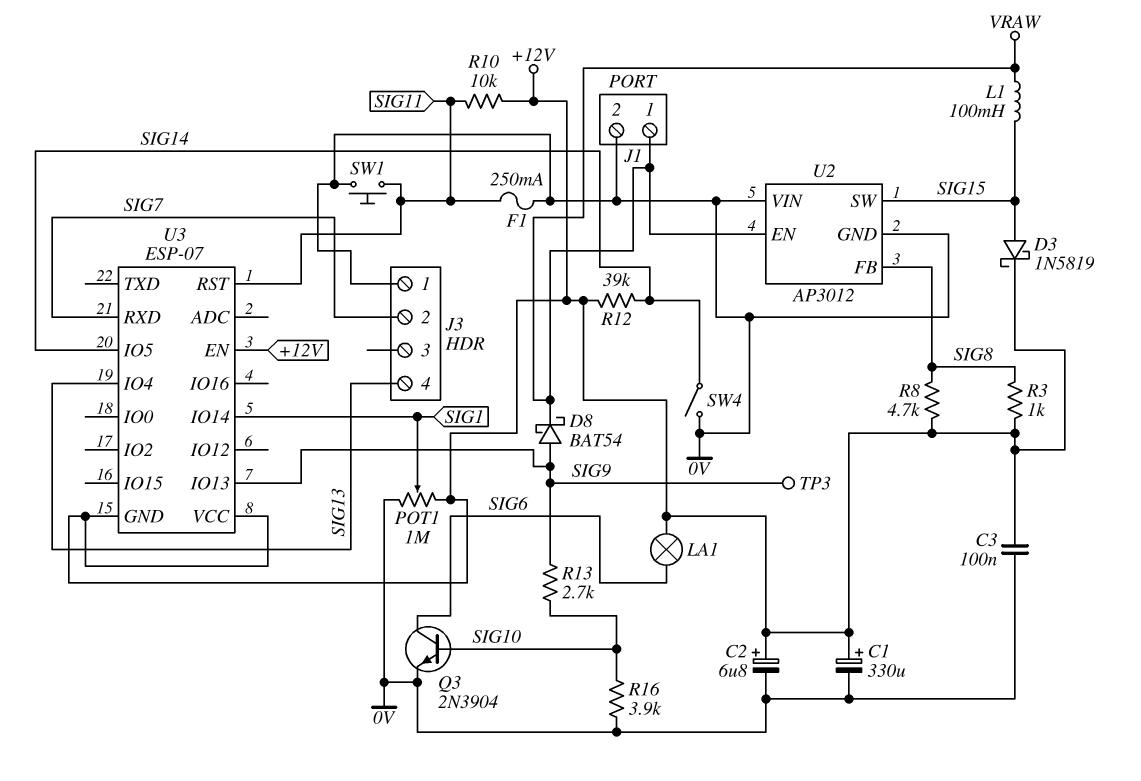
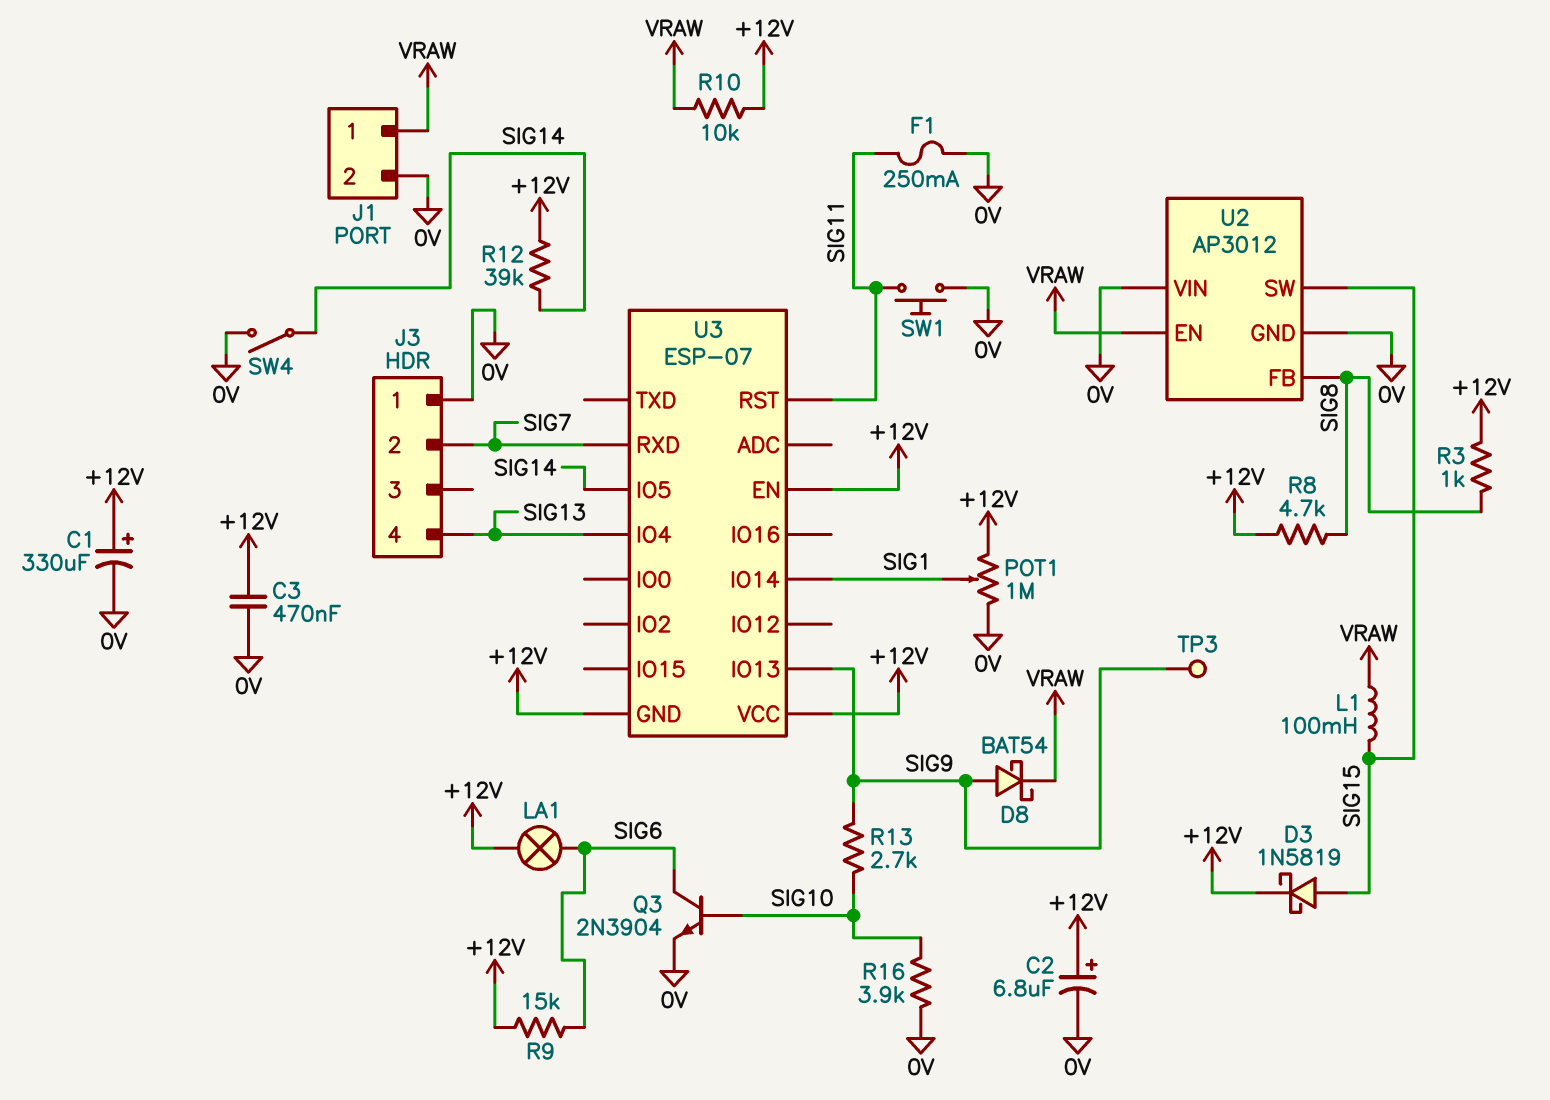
C3: 100nF (+12V, 0V) -> 470nF (+12V, 0V)
R9: none -> 15k (+12V, SIG6)
R10: 10k (+12V, SIG11) -> 10k (+12V, VRAW)

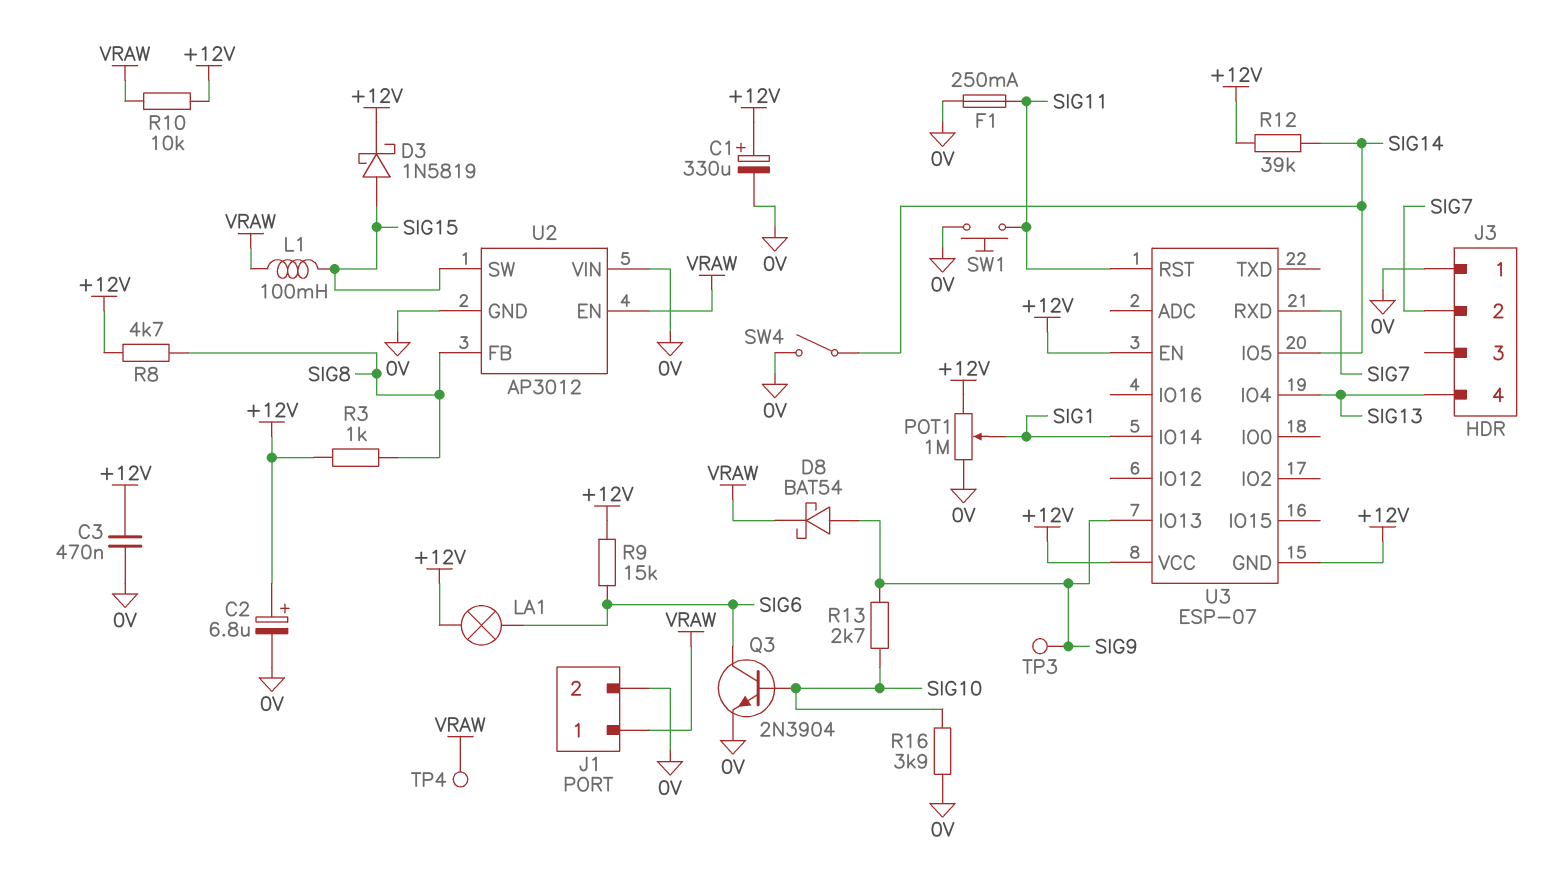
TP4: none -> test point (VRAW)

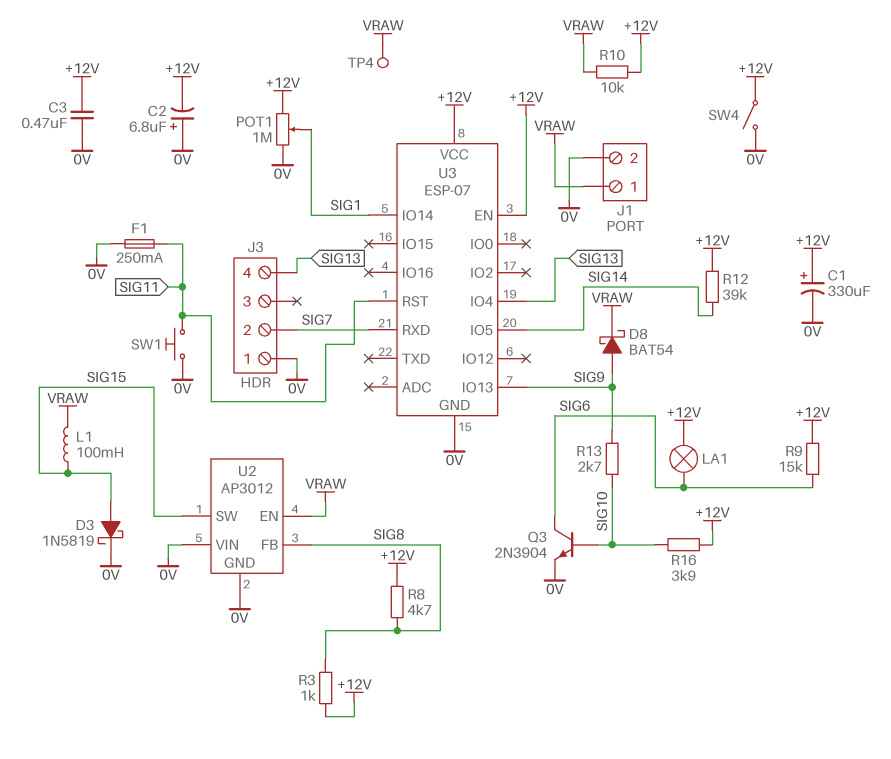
C2: 6.8uF (plus +12V, minus 0V) -> 6.8uF (plus 0V, minus +12V)
D3: schottky 1N5819 (A SIG15, K +12V) -> schottky 1N5819 (A SIG15, K 0V)
R16: 3.9k (0V, SIG10) -> 3.9k (+12V, SIG10)
SW4: switch (0V, SIG14) -> switch (+12V, 0V)
TP3: test point (SIG9) -> none
U3 pin GND: +12V -> 0V

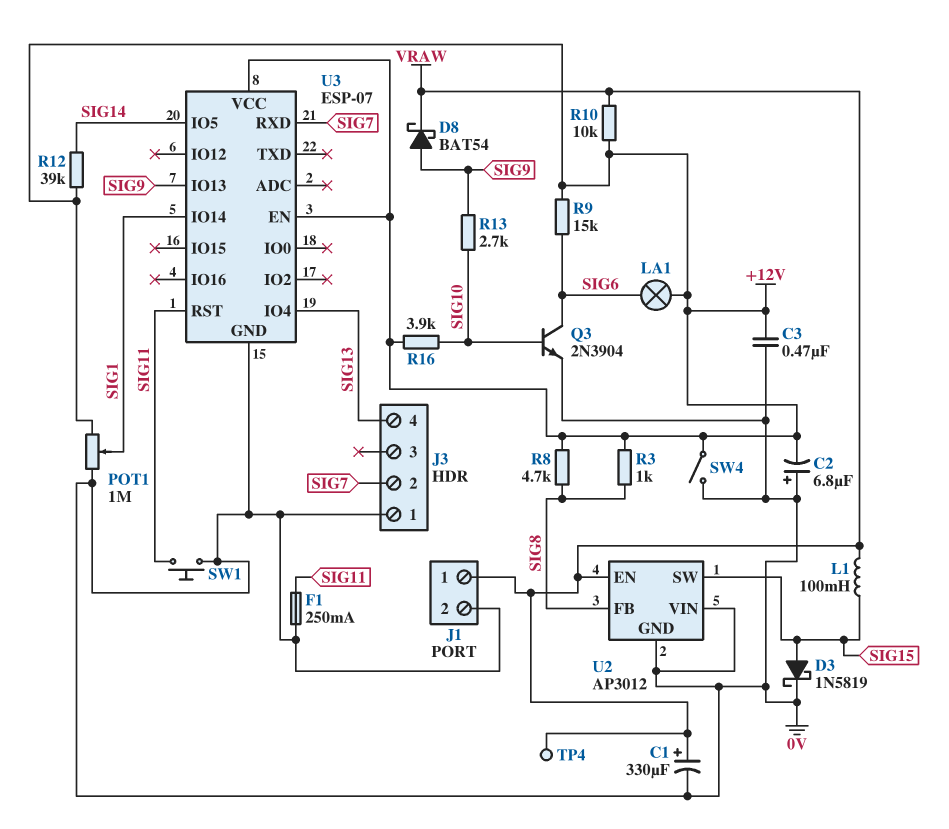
C1: 330uF (plus +12V, minus 0V) -> 330uF (plus VRAW, minus 0V)

